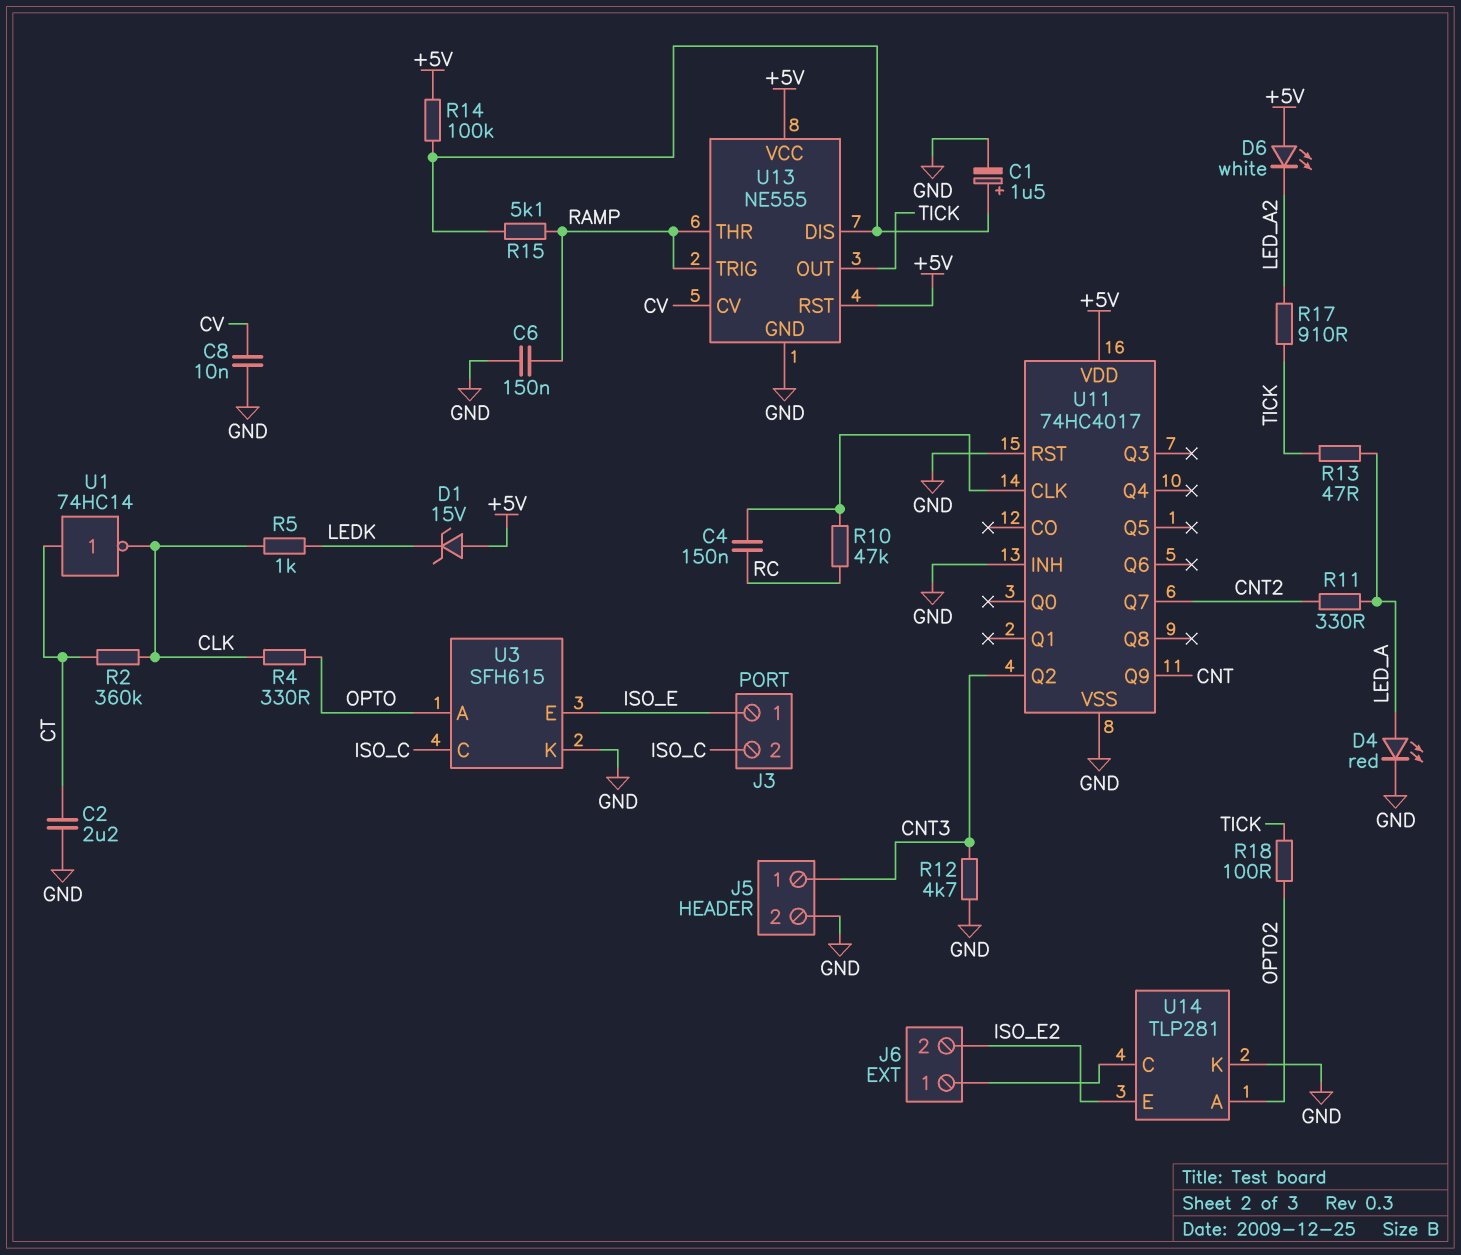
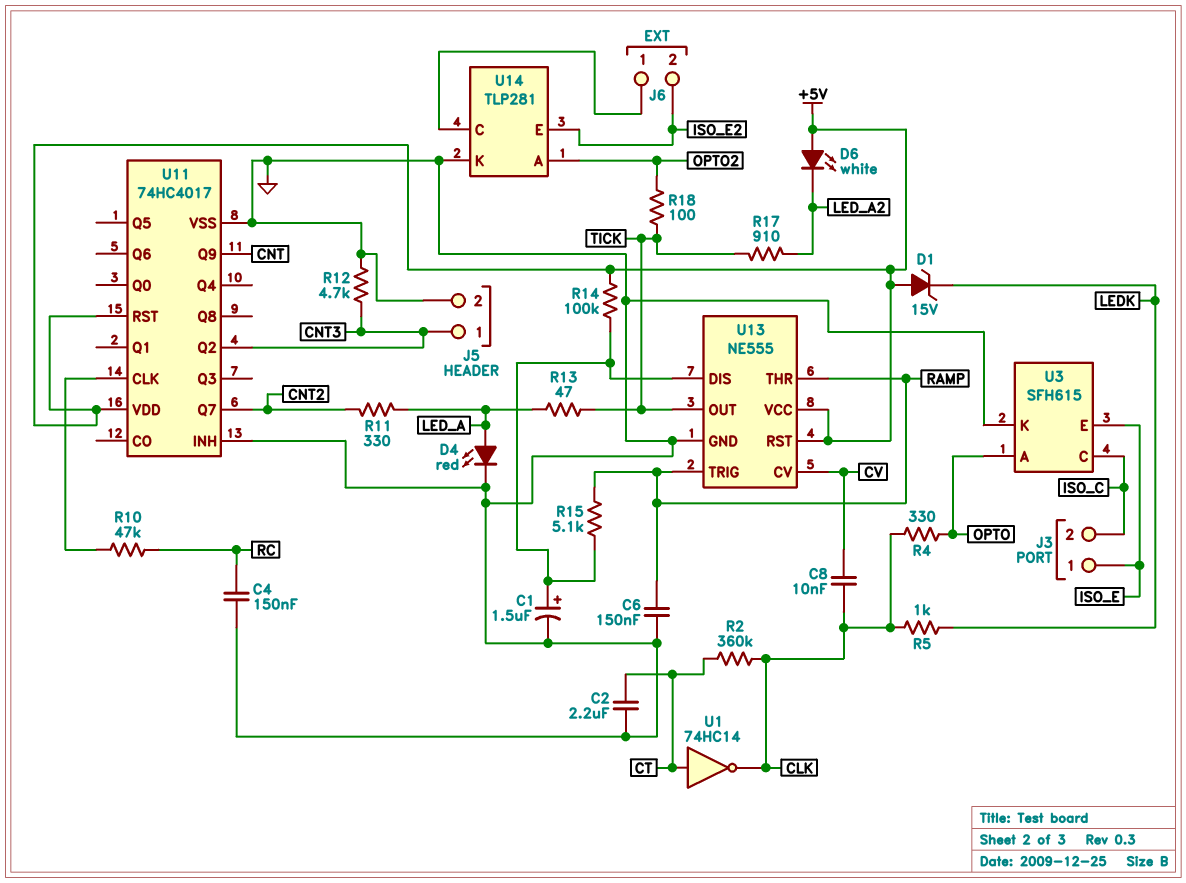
C4: 150nF (RC, U11/CLK) -> 150nF (GND, RC)
C8: 10nF (CV, GND) -> 10nF (CLK, CV)
U11 pin RST: GND -> +5V

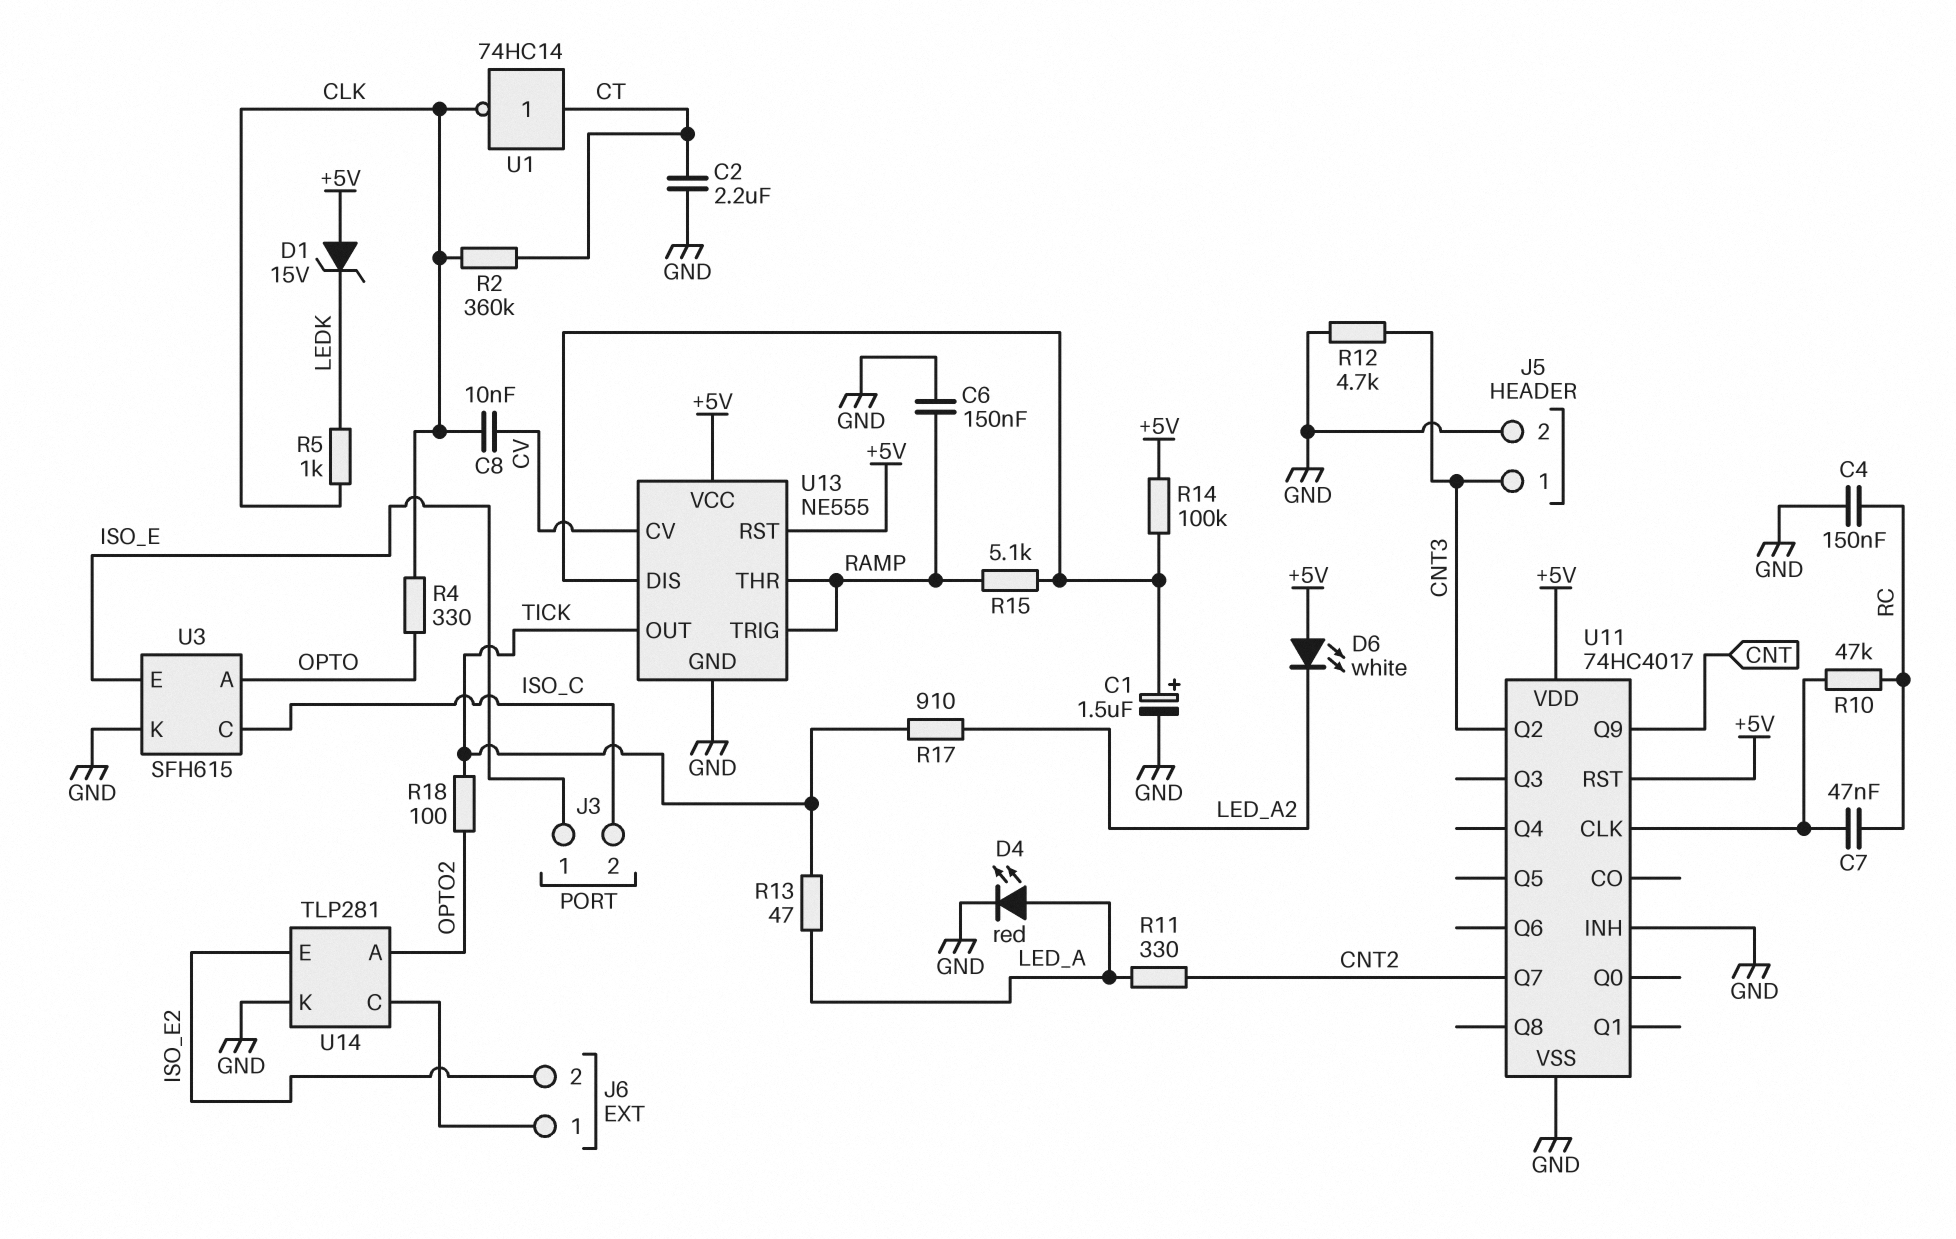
C7: none -> 47nF (RC, U11/CLK)

